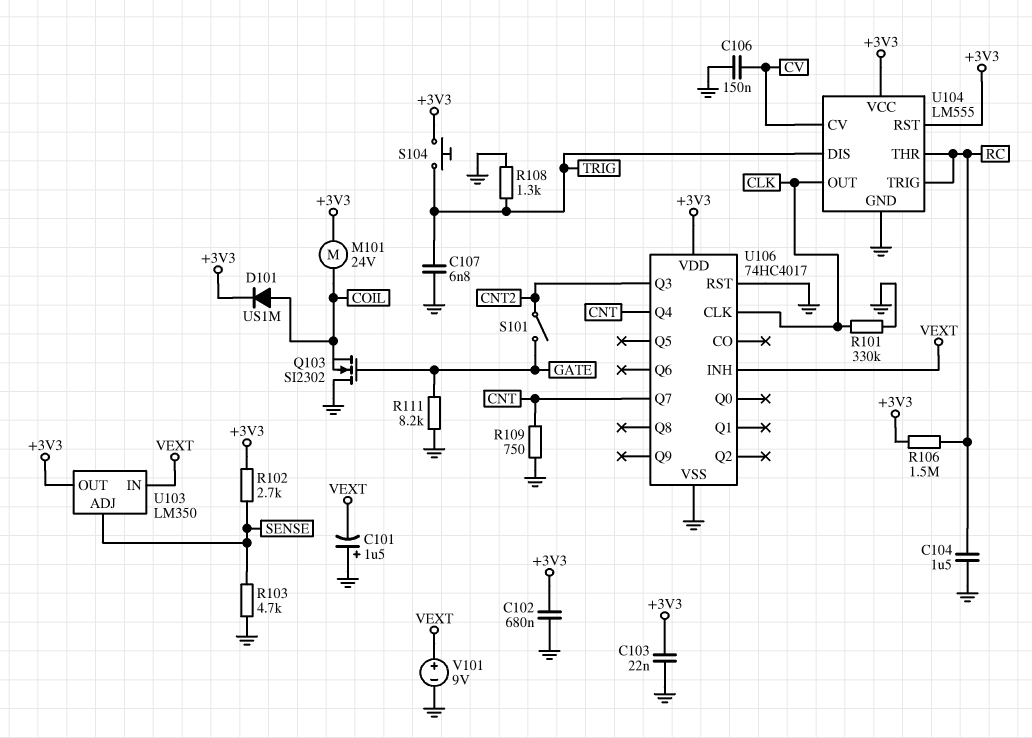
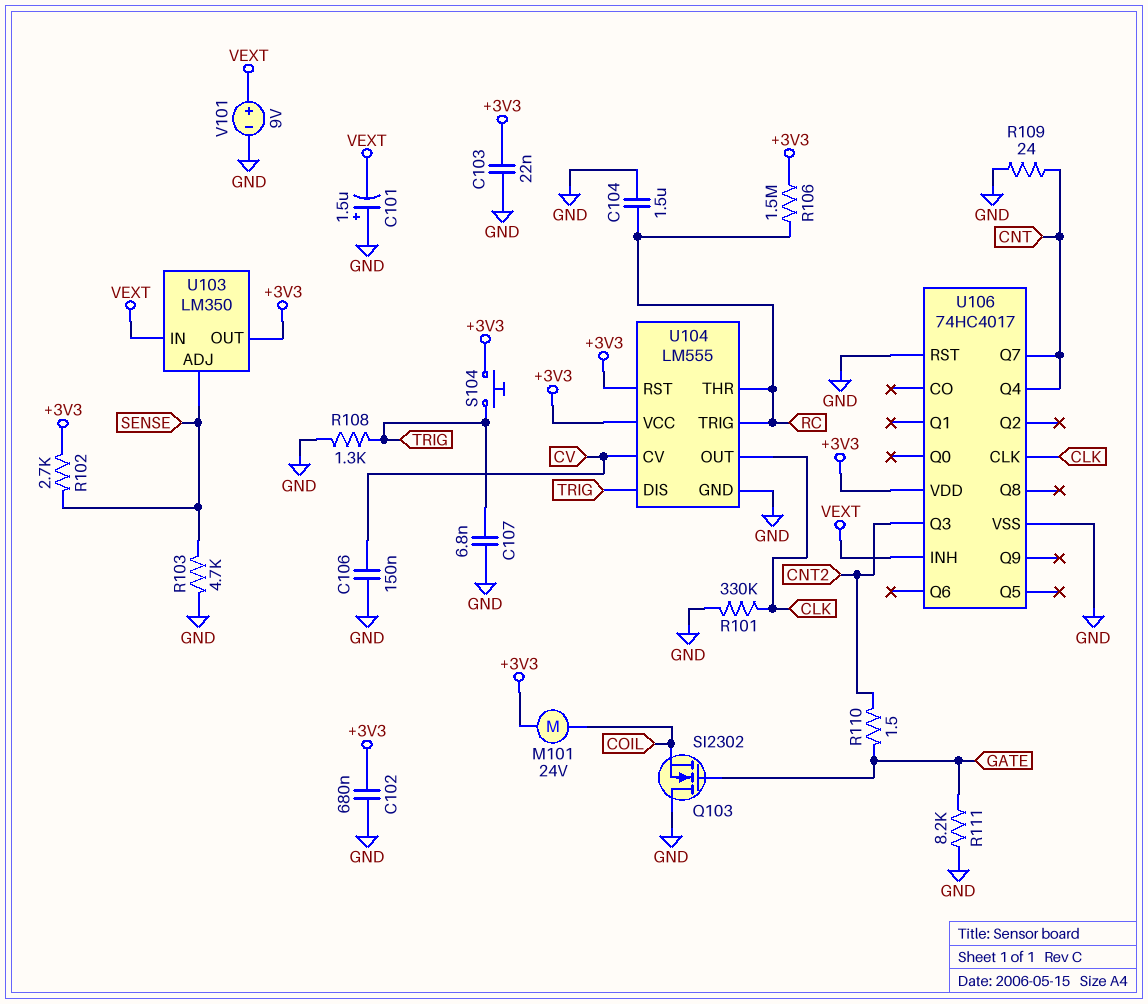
D101: diode US1M (A COIL, K +3V3) -> none
R109: 750 (CNT, GND) -> 24 (CNT, GND)
R110: none -> 1.5 (CNT2, GATE)
S101: switch (CNT2, GATE) -> none

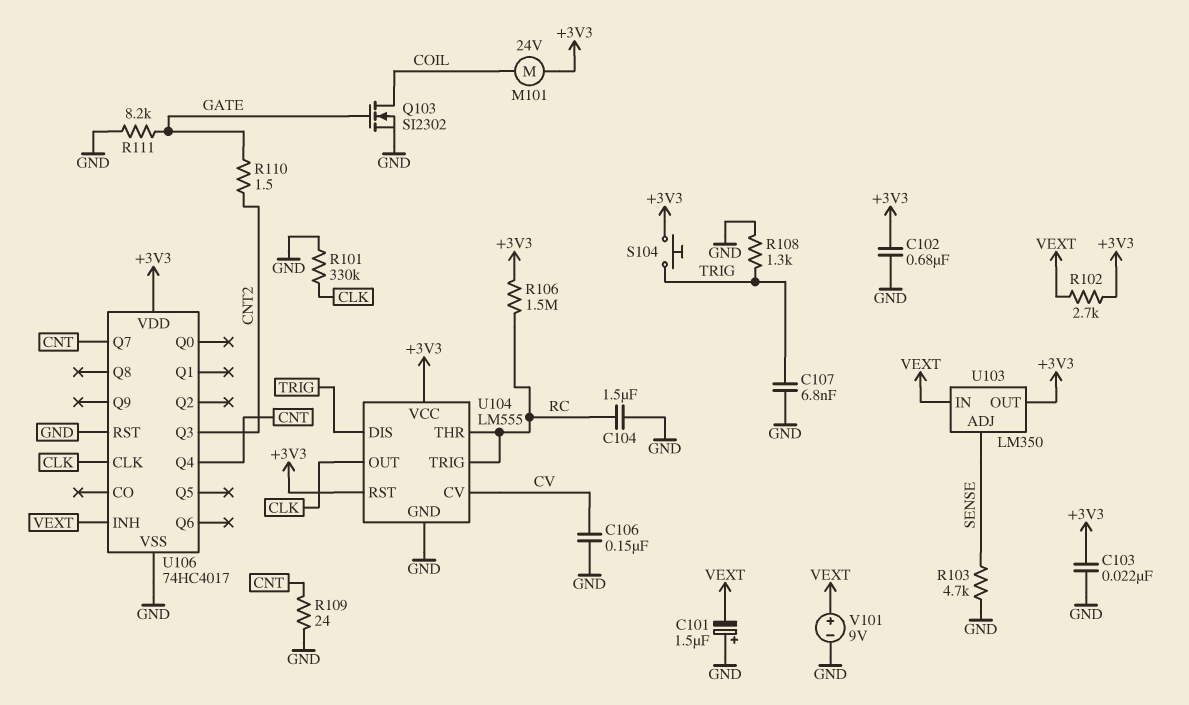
Q103: NMOS SI2302 (G GATE, D GND, S COIL) -> NMOS SI2302 (G GATE, D COIL, S GND)
R102: 2.7k (+3V3, SENSE) -> 2.7k (+3V3, VEXT)

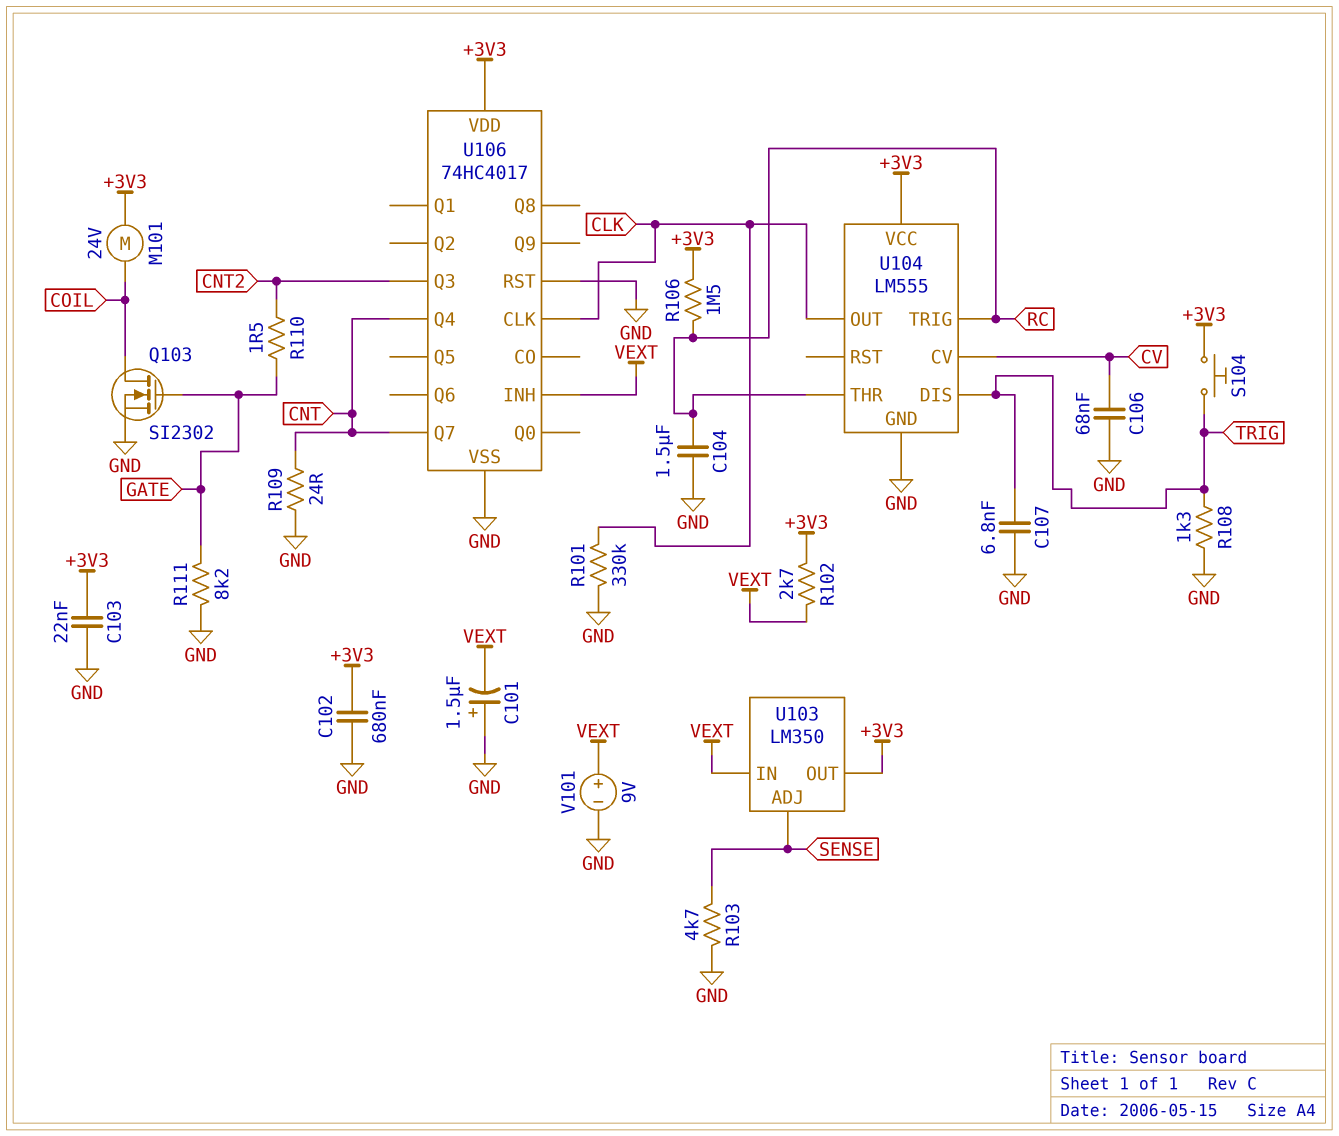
C106: 150nF (CV, GND) -> 68nF (CV, GND)
U104 pin RST: +3V3 -> none

